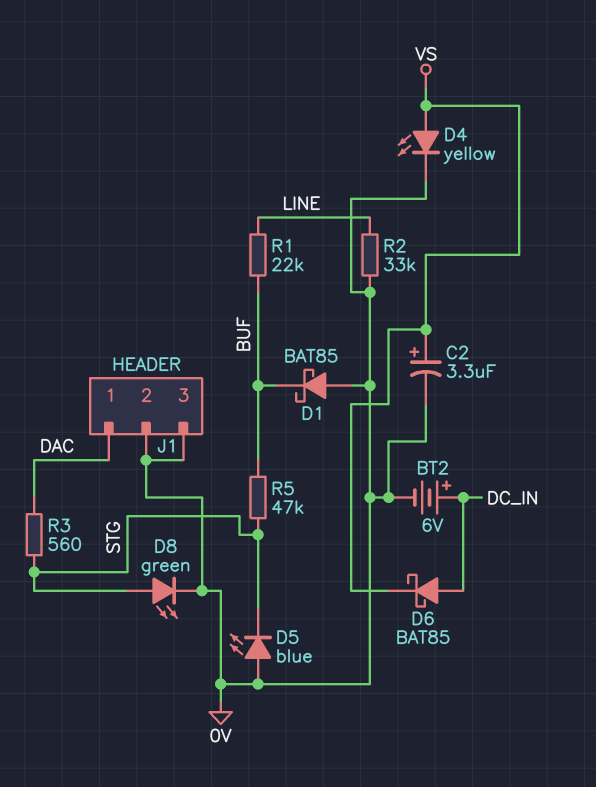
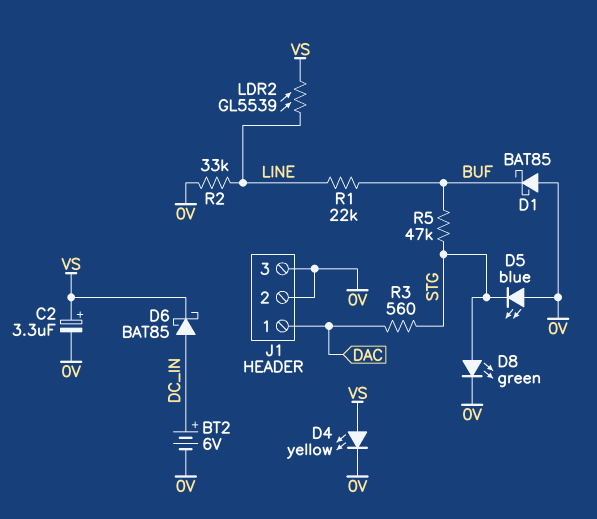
LDR2: none -> GL5539 (LINE, VS)

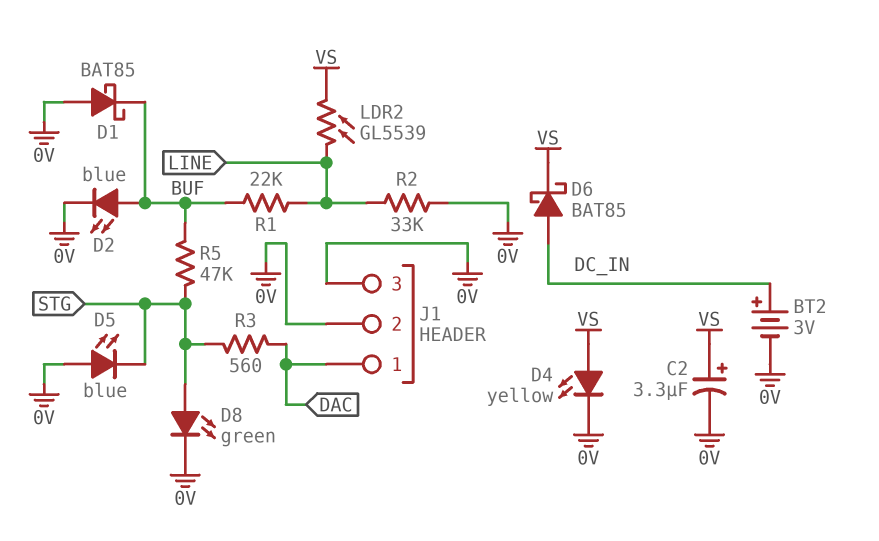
BT2: 6V (plus DC_IN, minus 0V) -> 3V (plus DC_IN, minus 0V)
D2: none -> LED blue (A BUF, K 0V)

